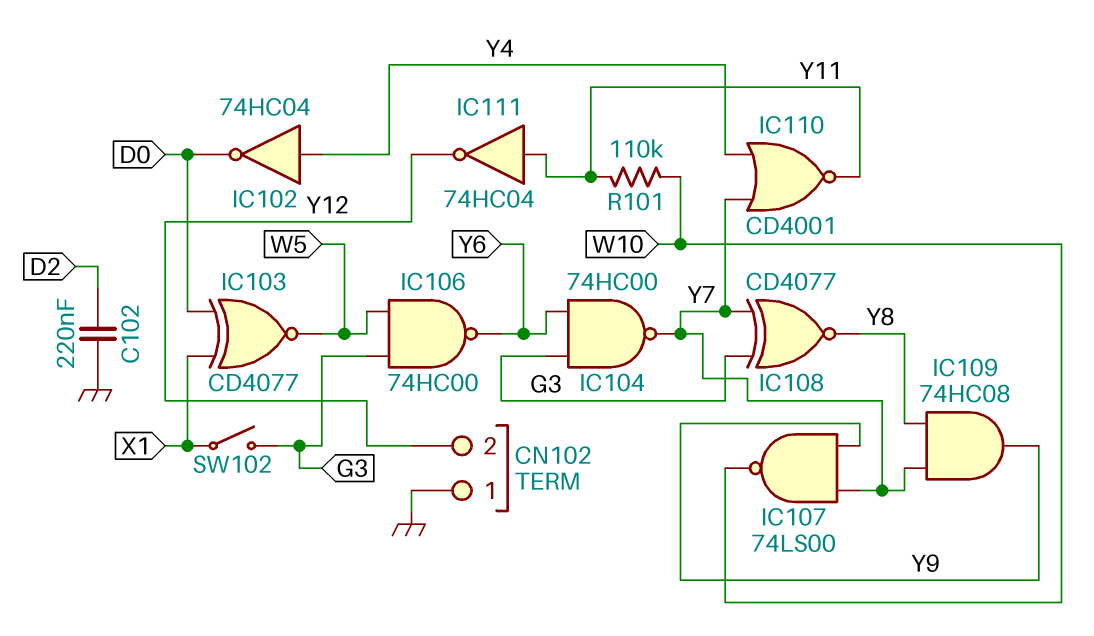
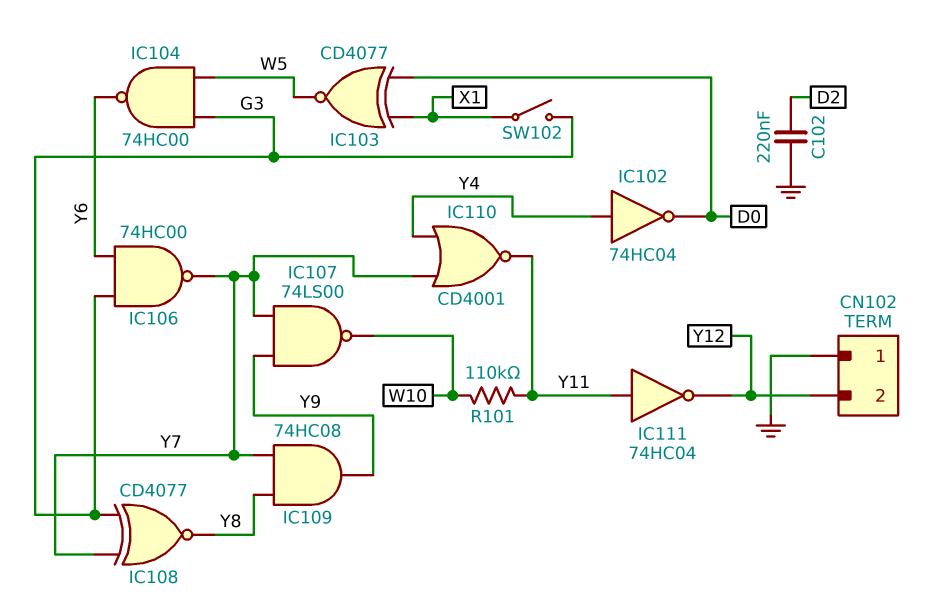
IC104: NAND 74HC00 (in G3, in Y6, out Y7) -> NAND 74HC00 (in G3, in W5, out Y6)
IC106: NAND 74HC00 (in G3, in W5, out Y6) -> NAND 74HC00 (in G3, in Y6, out Y7)

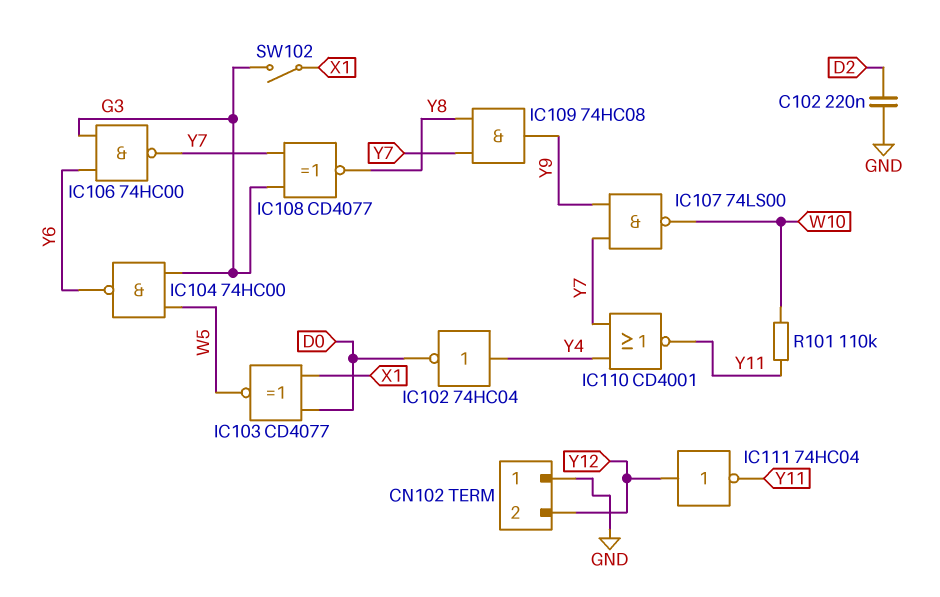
IC111: NOT 74HC04 (in Y11, out Y12) -> NOT 74HC04 (in Y12, out Y11)

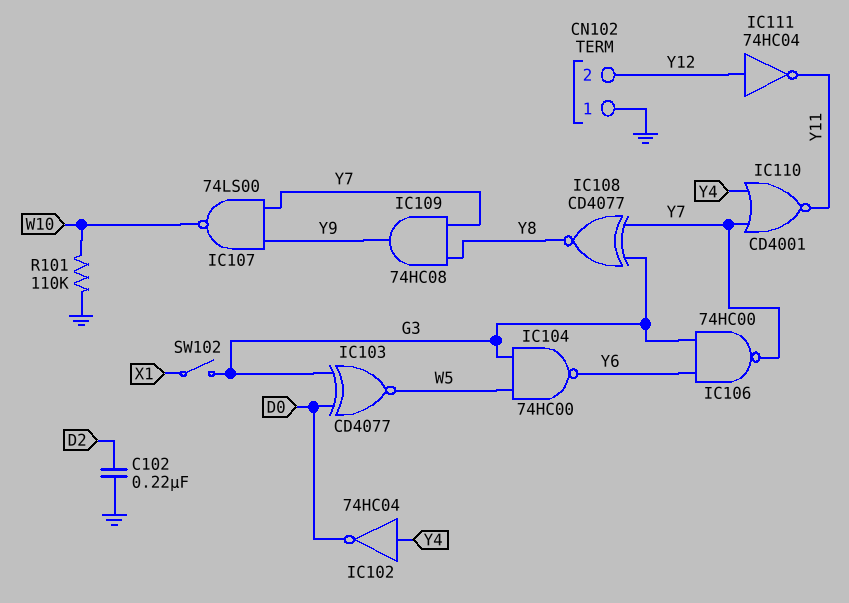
IC103: XNOR CD4077 (in D0, in X1, out W5) -> XNOR CD4077 (in D0, in G3, out W5)
R101: 110k (W10, Y11) -> 110k (GND, W10)

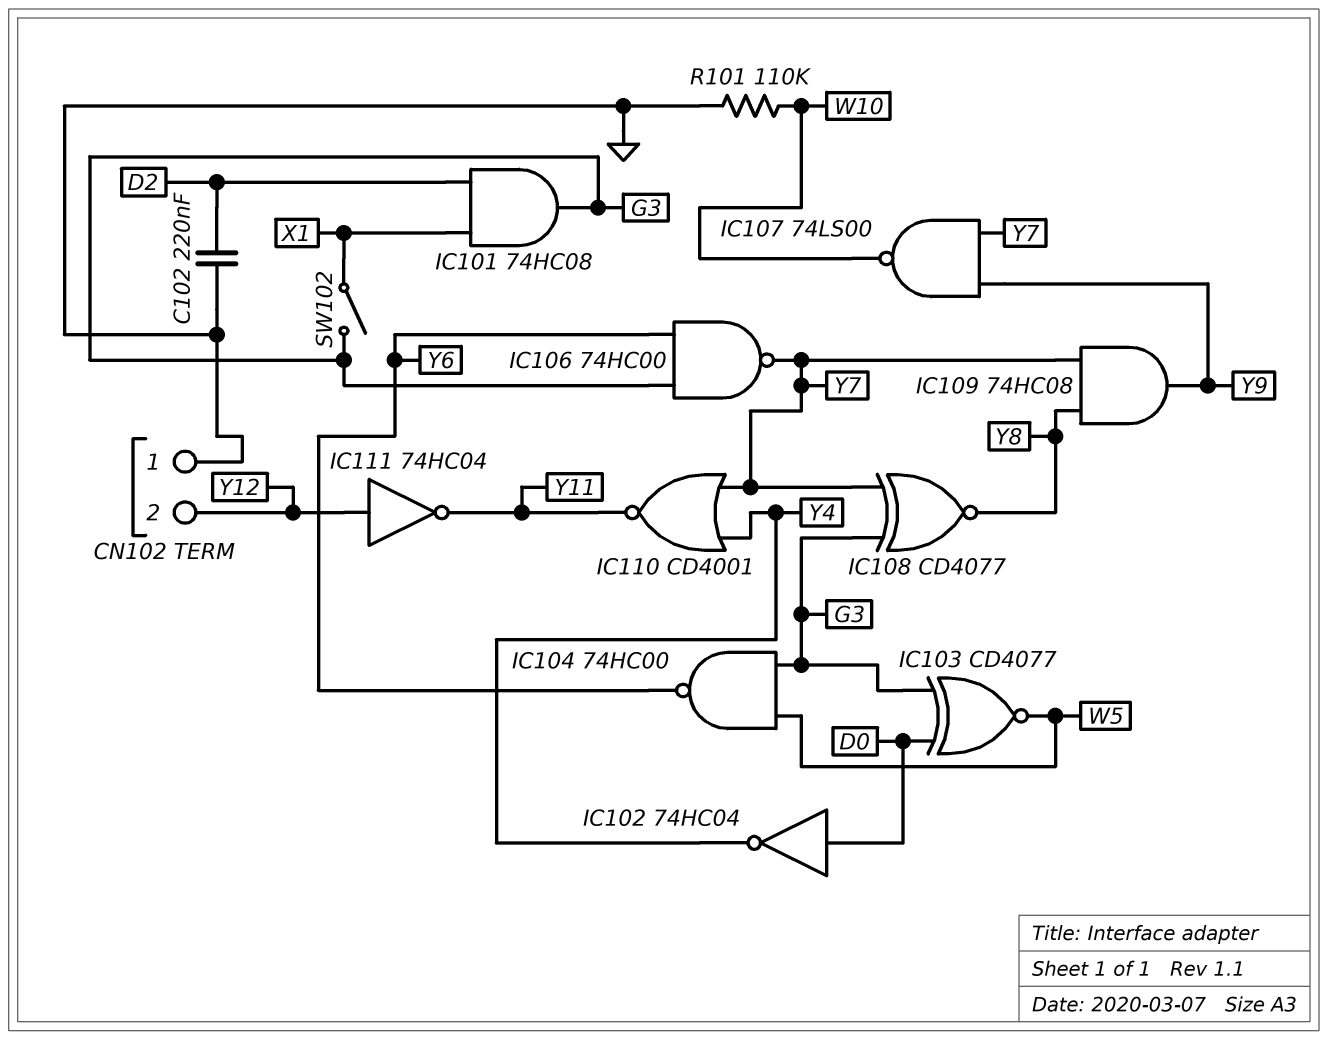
IC101: none -> AND 74HC08 (in D2, in X1, out G3)
IC102: NOT 74HC04 (in Y4, out D0) -> NOT 74HC04 (in D0, out Y4)

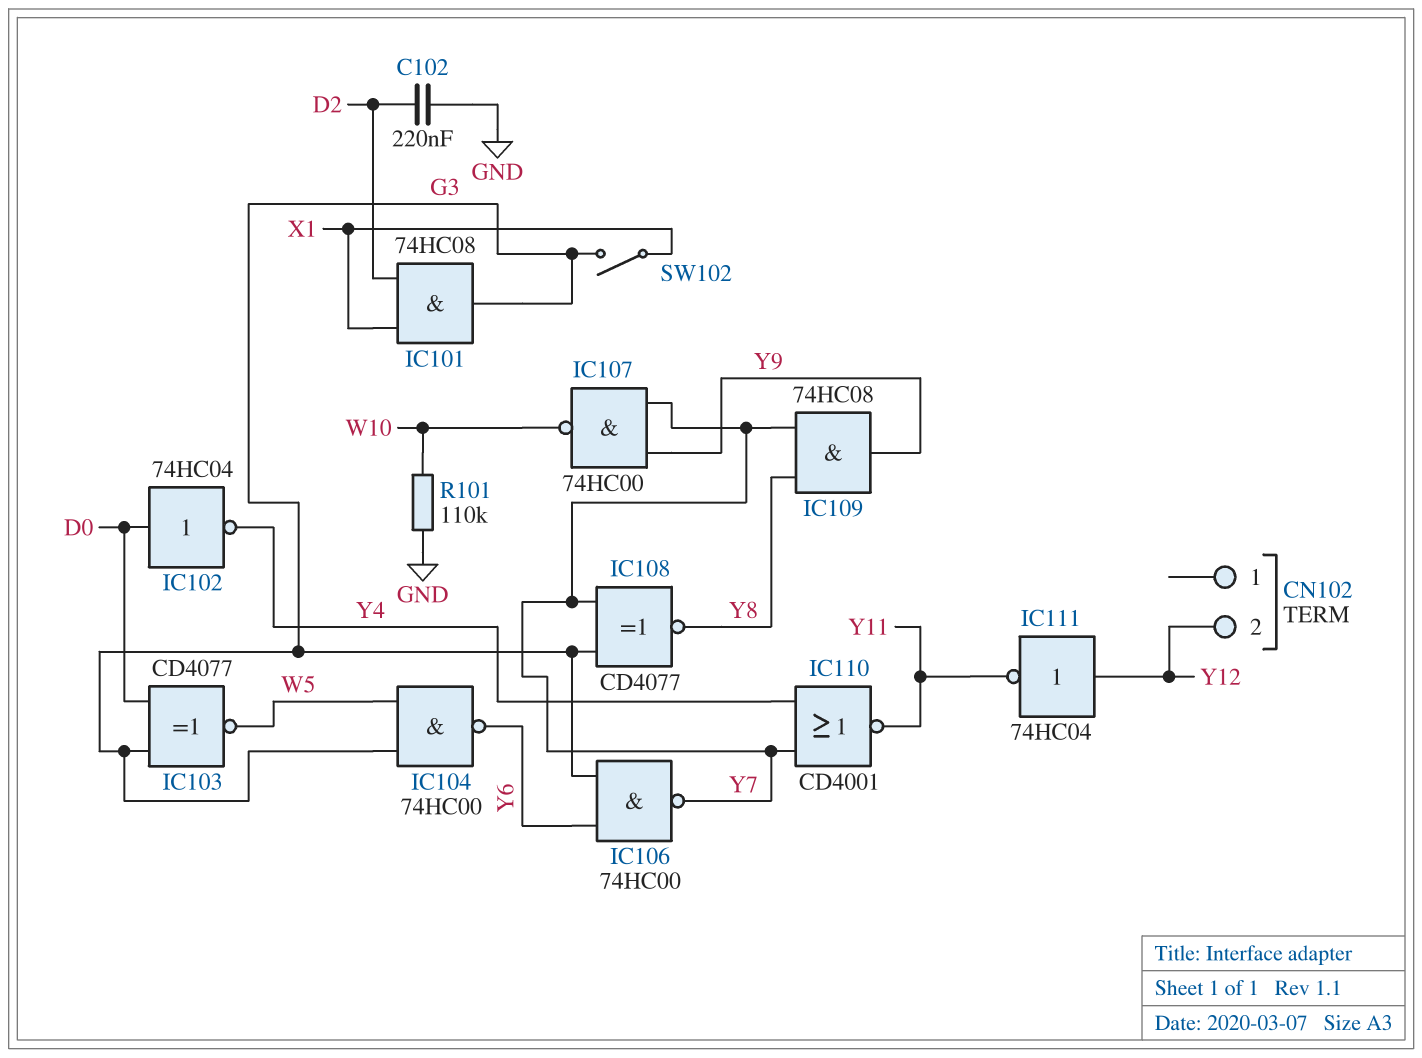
CN102 pin 1: GND -> none
IC107: NAND 74LS00 (in Y7, in Y9, out W10) -> NAND 74HC00 (in Y7, in Y9, out W10)

